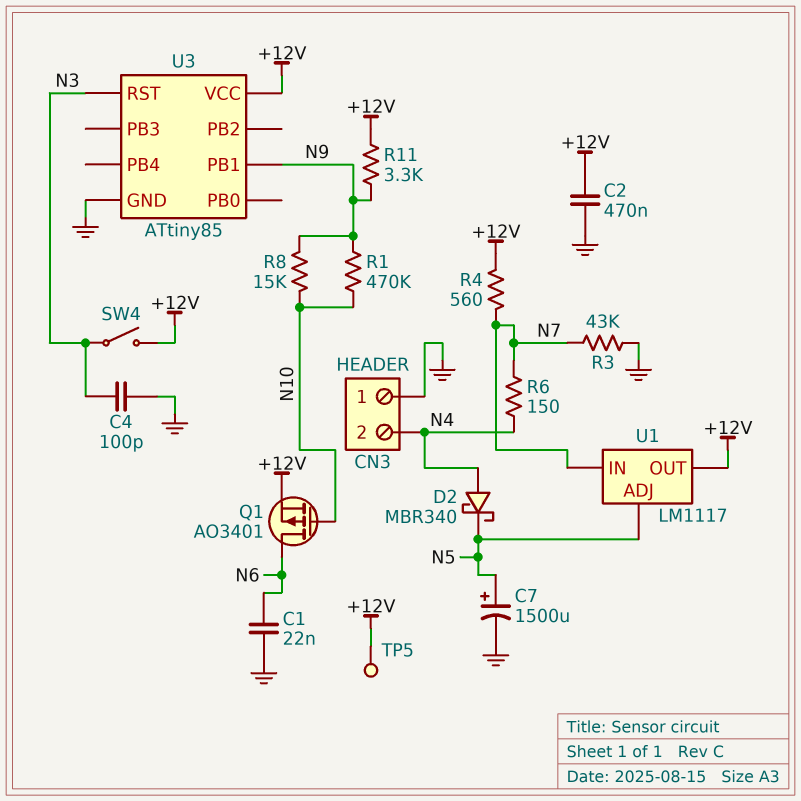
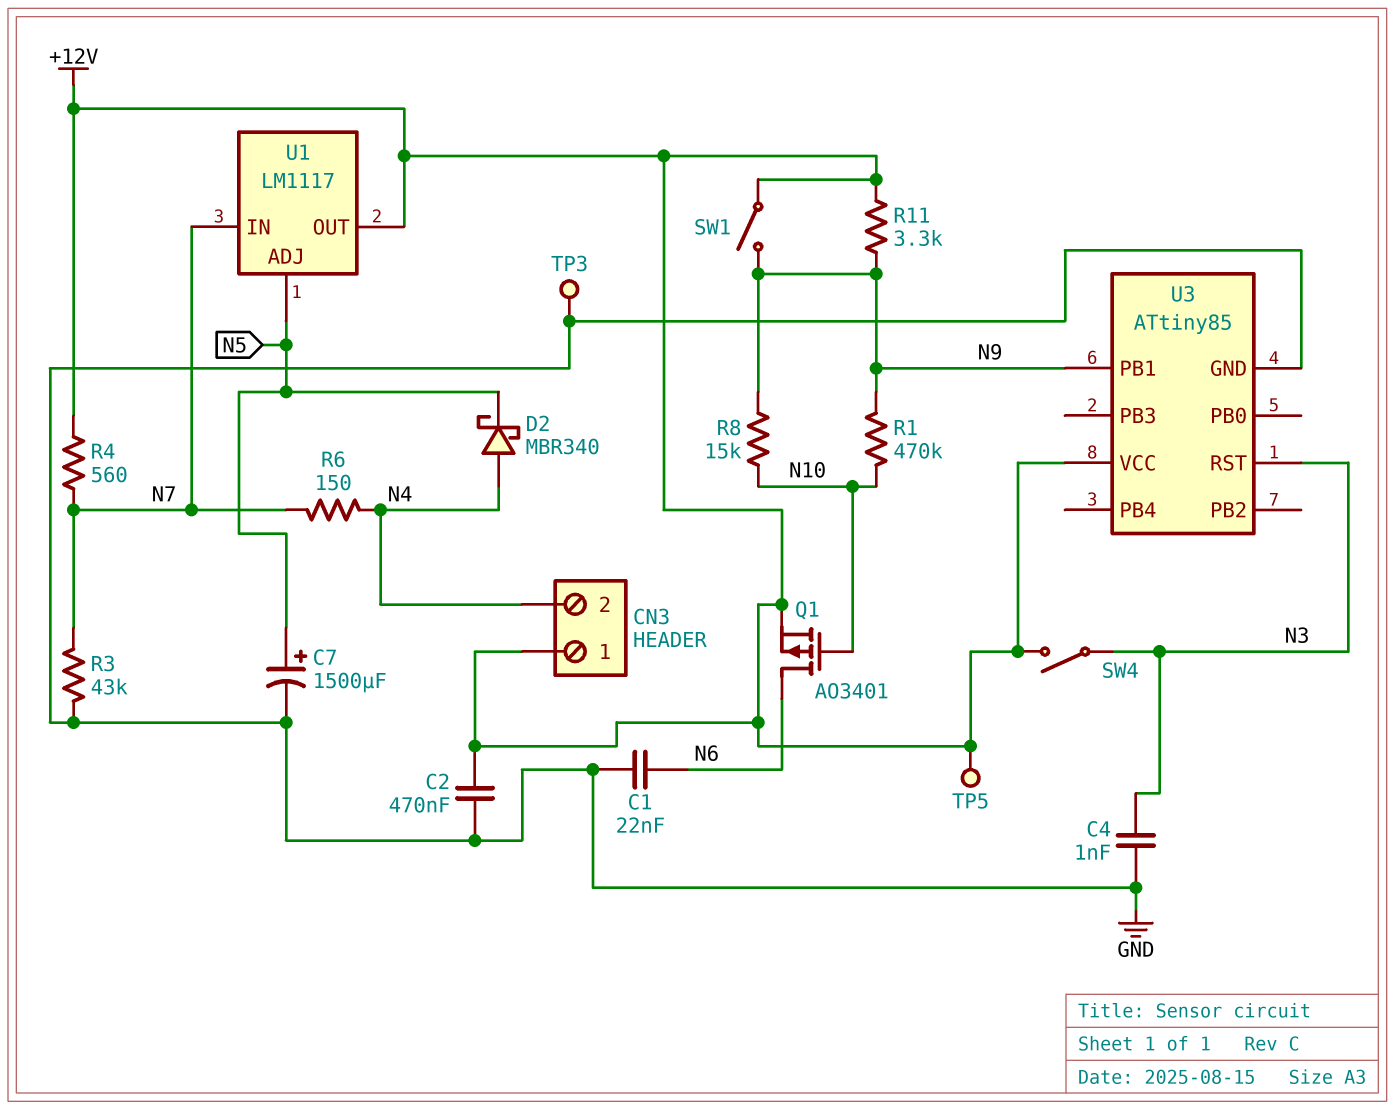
C4: 100pF (GND, N3) -> 1nF (GND, N3)
CN3 pin 1: GND -> +12V
SW1: none -> switch (+12V, N9)
TP3: none -> test point (GND)

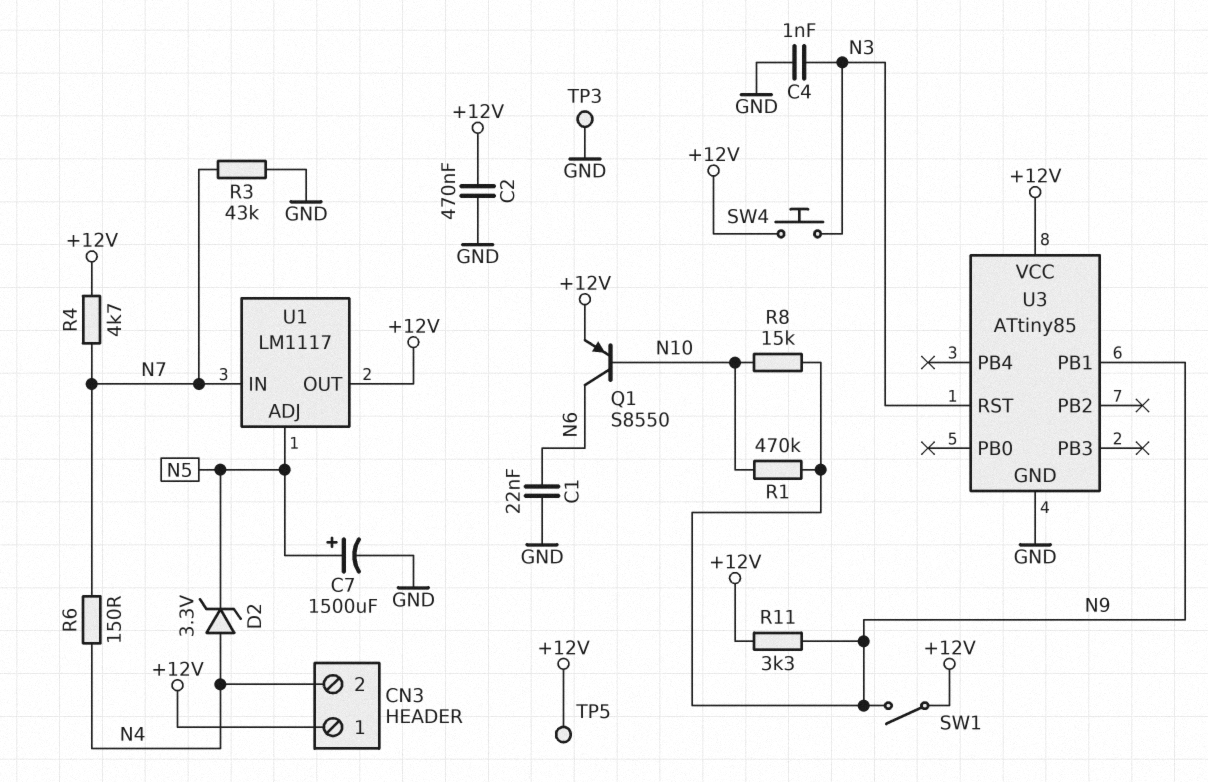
D2: schottky MBR340 (A N4, K N5) -> zener 3.3V (A N4, K N5)
Q1: PMOS AO3401 (G N10, D N6, S +12V) -> PNP S8550 (B N10, C N6, E +12V)
R4: 560 (+12V, N7) -> 4.7k (+12V, N7)
SW4: switch (+12V, N3) -> button (+12V, N3)

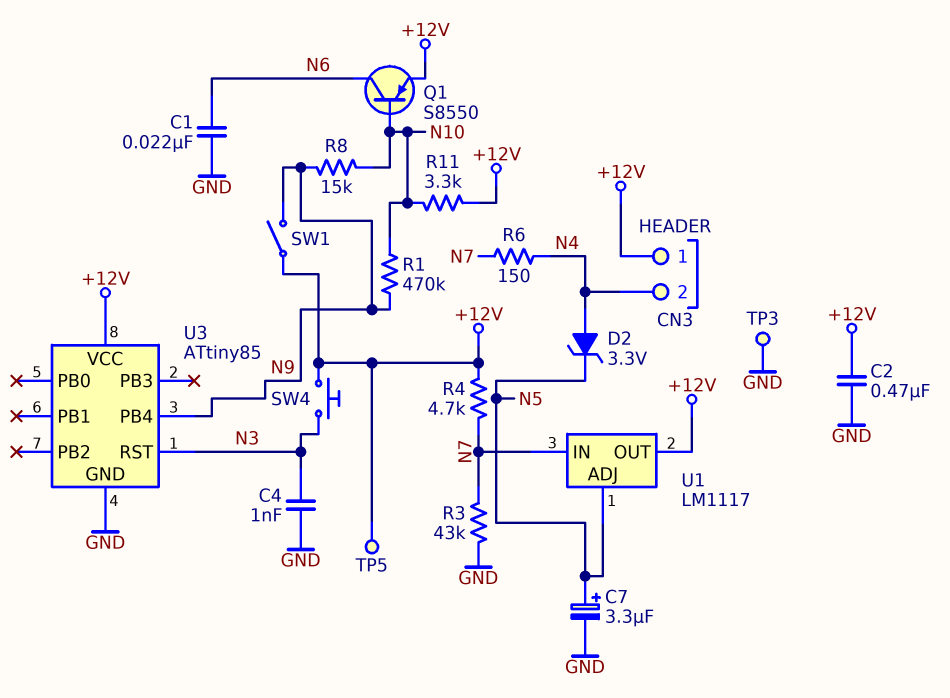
C7: 1500uF (plus N5, minus GND) -> 3.3uF (plus N5, minus GND)
R11: 3.3k (+12V, N9) -> 3.3k (+12V, N10)
U3 pin PB1: N9 -> none
U3 pin PB4: none -> N9

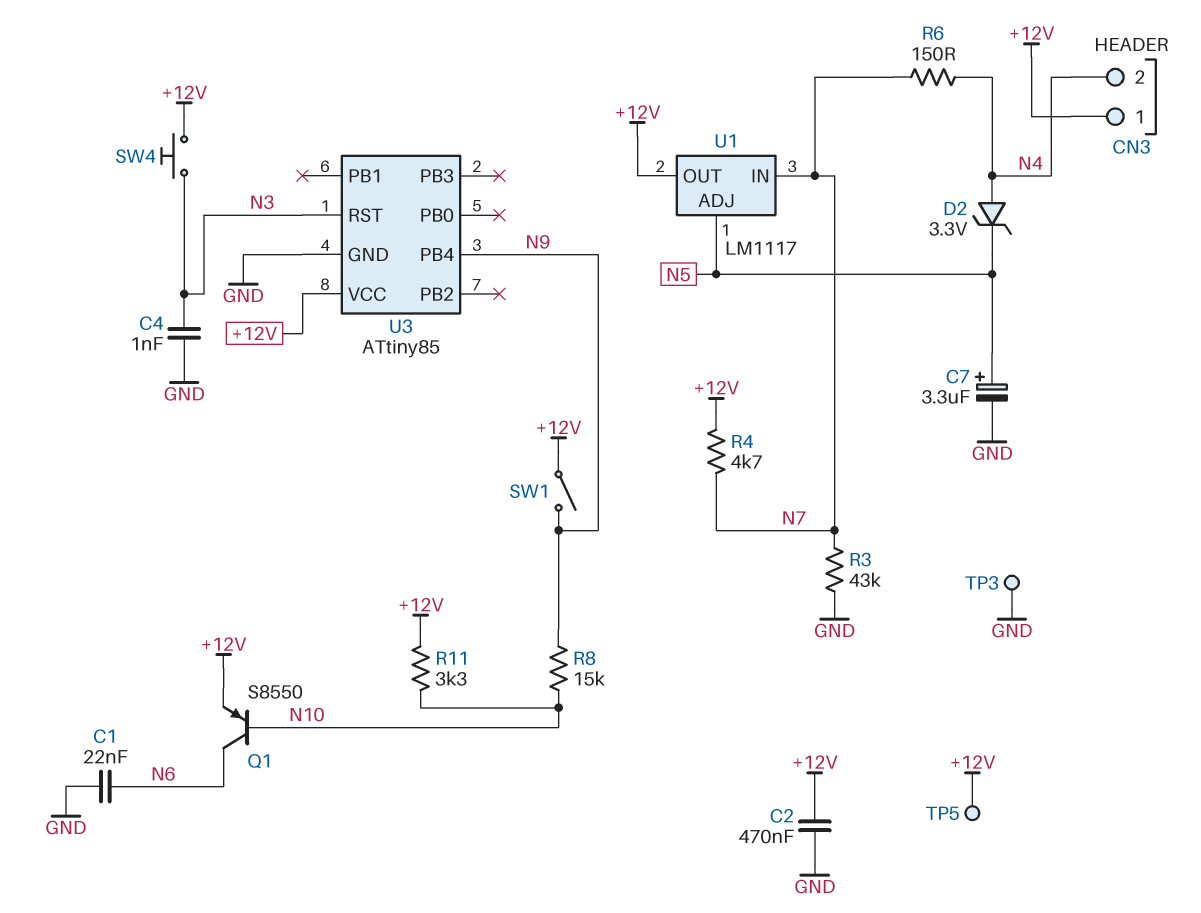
R1: 470k (N9, N10) -> none

